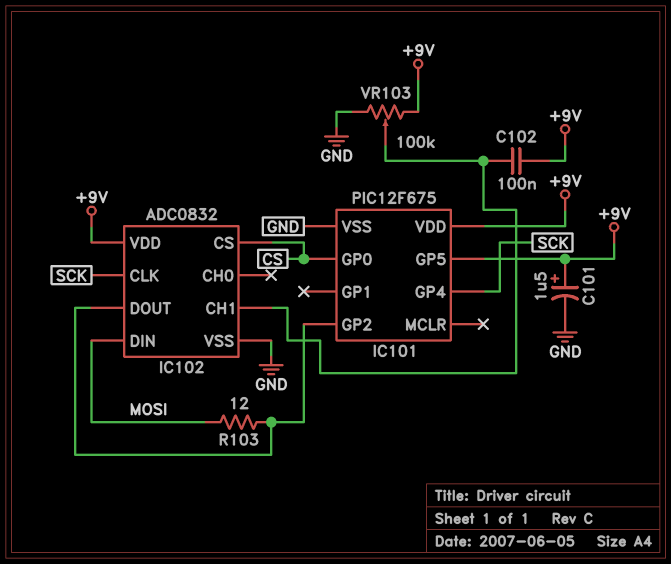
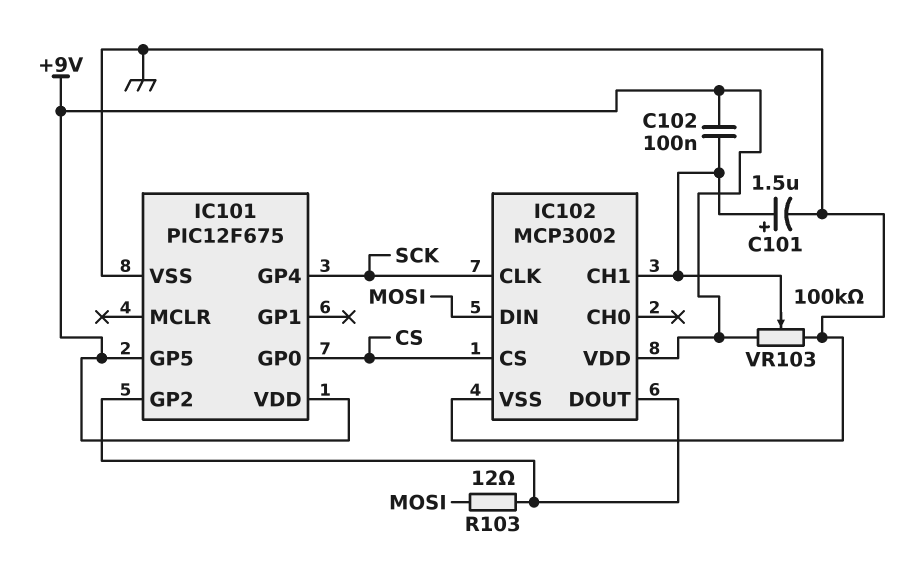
C101: 1.5uF (plus +9V, minus GND) -> 1.5uF (plus IC102/CH1, minus GND)
IC102: ADC0832 -> MCP3002

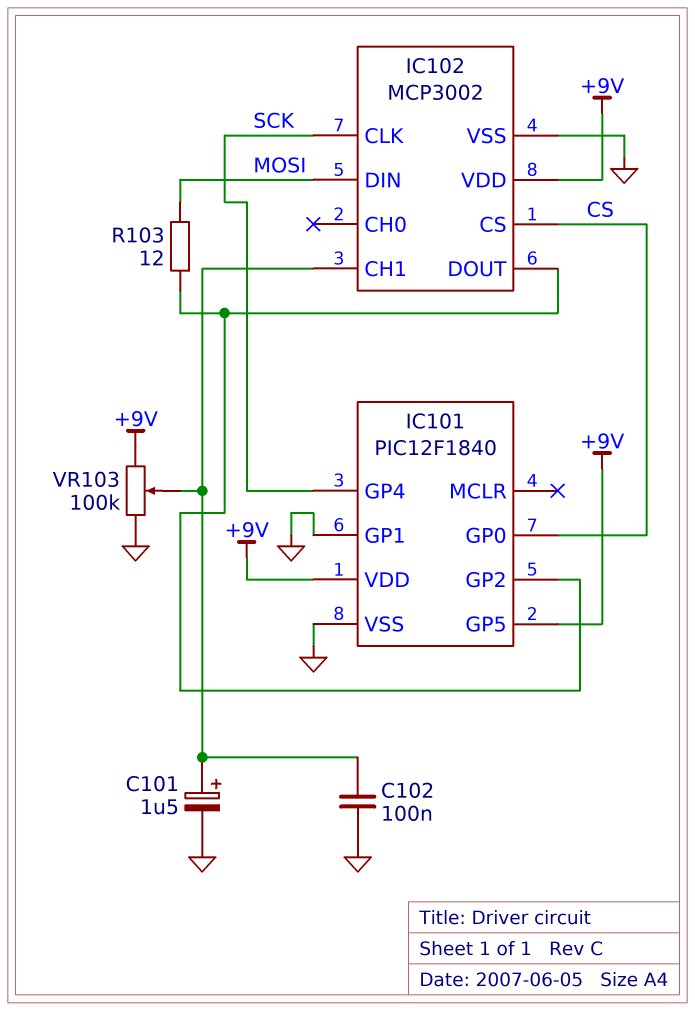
C102: 100nF (+9V, IC102/CH1) -> 100nF (GND, IC102/CH1)
IC101: PIC12F675 -> PIC12F1840
IC101 pin GP1: none -> GND

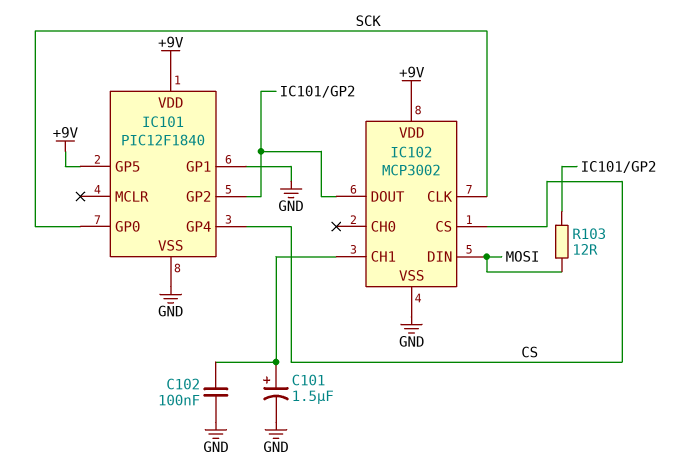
IC101 pin GP0: CS -> SCK
IC101 pin GP4: SCK -> CS
VR103: 100k (+9V, GND, wiper IC102/CH1) -> none

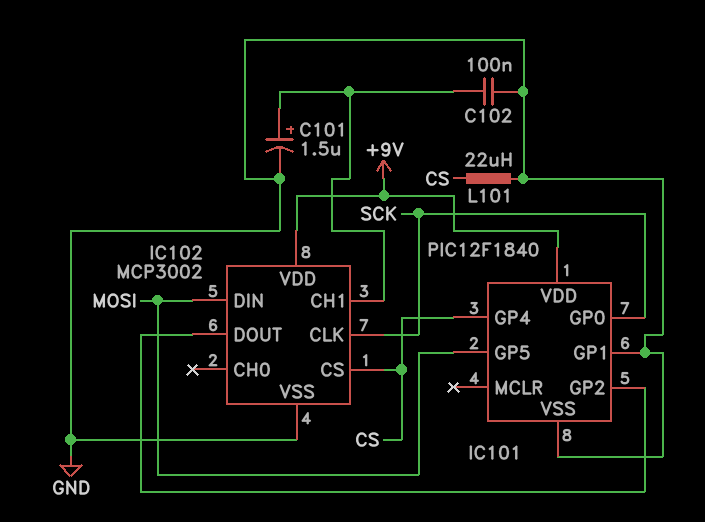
IC101 pin GP5: +9V -> MOSI
L101: none -> 22uH (CS, GND)
R103: 12 (IC101/GP2, MOSI) -> none

